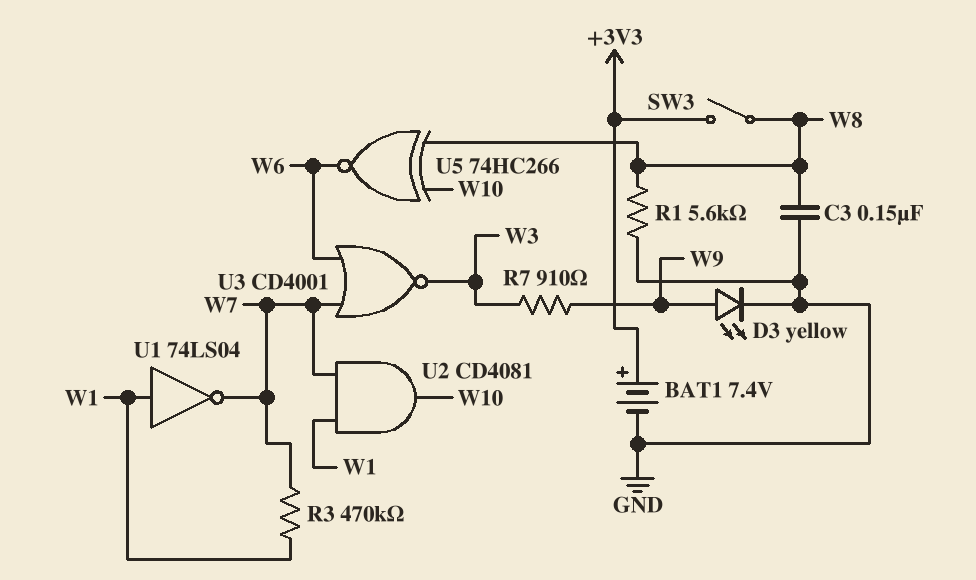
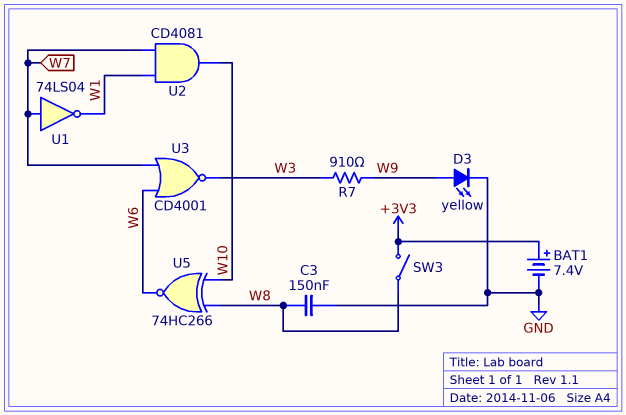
R1: 5.6k (GND, W8) -> none
R3: 470k (W1, W7) -> none
U1: NOT 74LS04 (in W1, out W7) -> NOT 74LS04 (in W7, out W1)

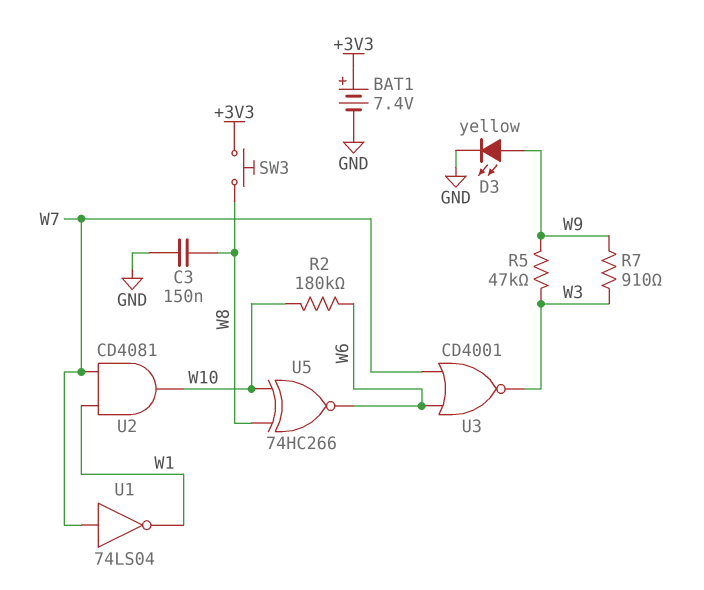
R2: none -> 180k (W6, W10)
R5: none -> 47k (W3, W9)
SW3: switch (+3V3, W8) -> button (+3V3, W8)

